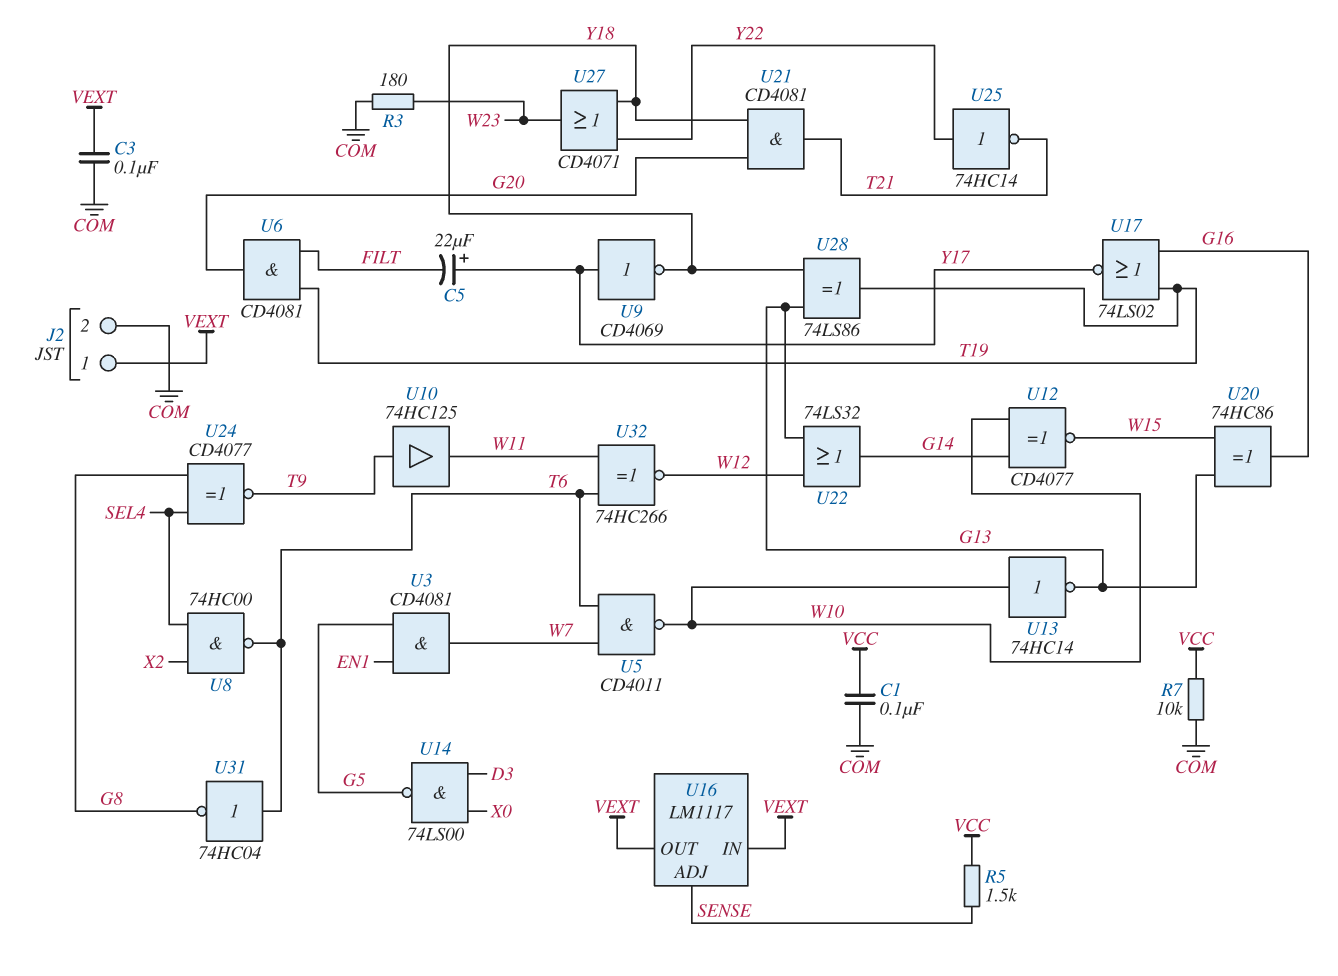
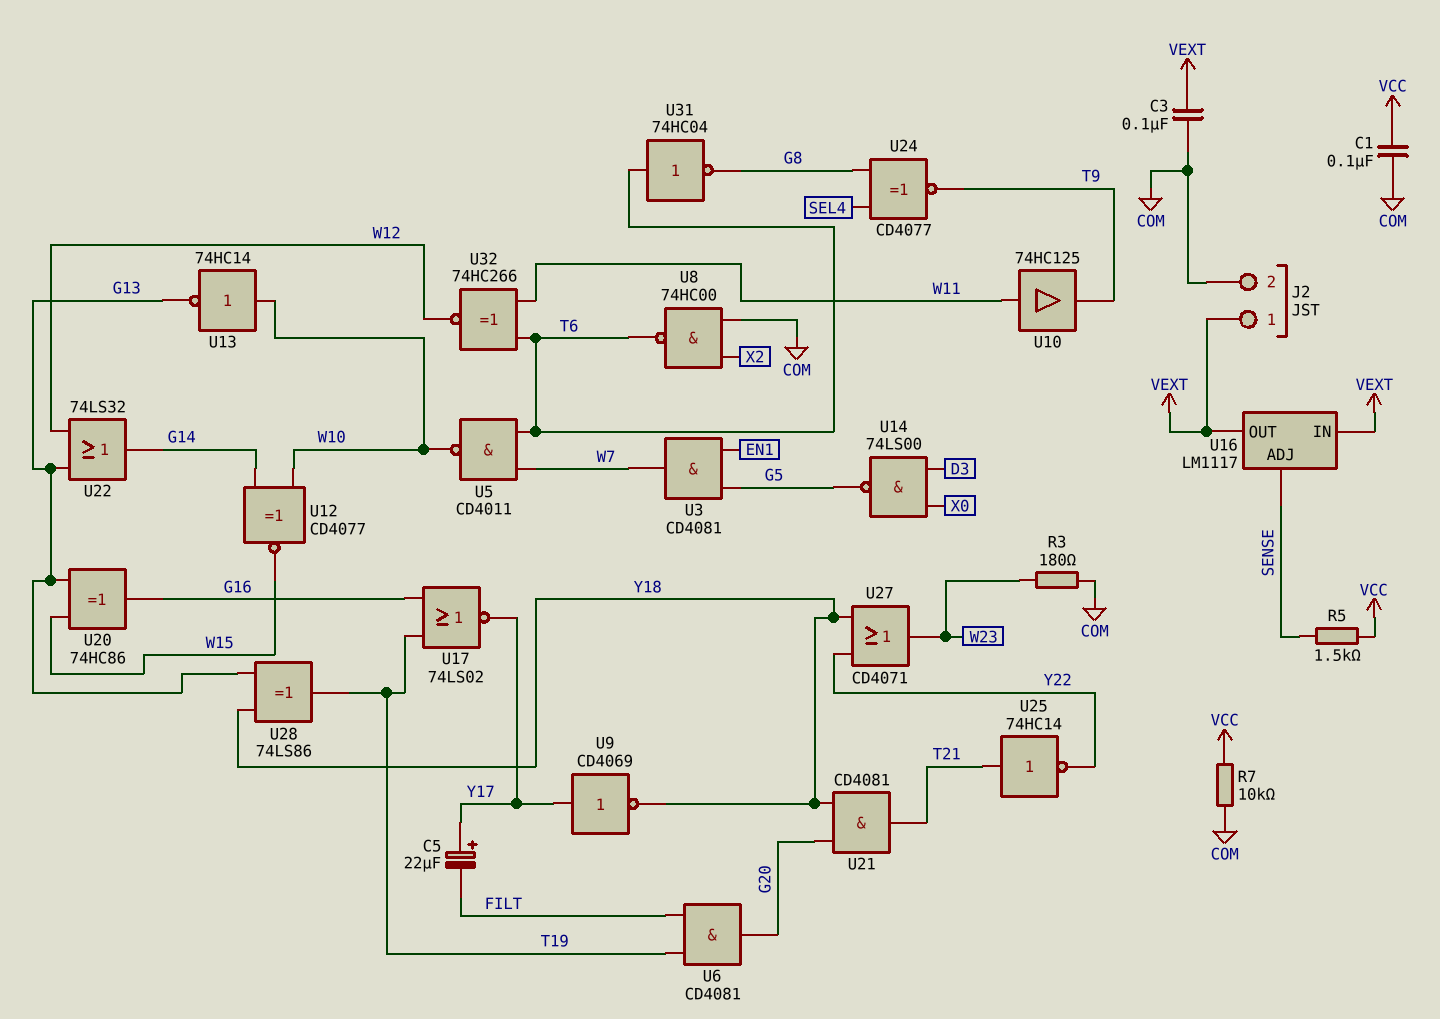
U8: NAND 74HC00 (in SEL4, in X2, out T6) -> NAND 74HC00 (in COM, in X2, out T6)
U10: buffer 74HC125 (in T9, out W11) -> buffer 74HC125 (in W11, out T9)
U25: NOT 74HC14 (in Y22, out T21) -> NOT 74HC14 (in T21, out Y22)

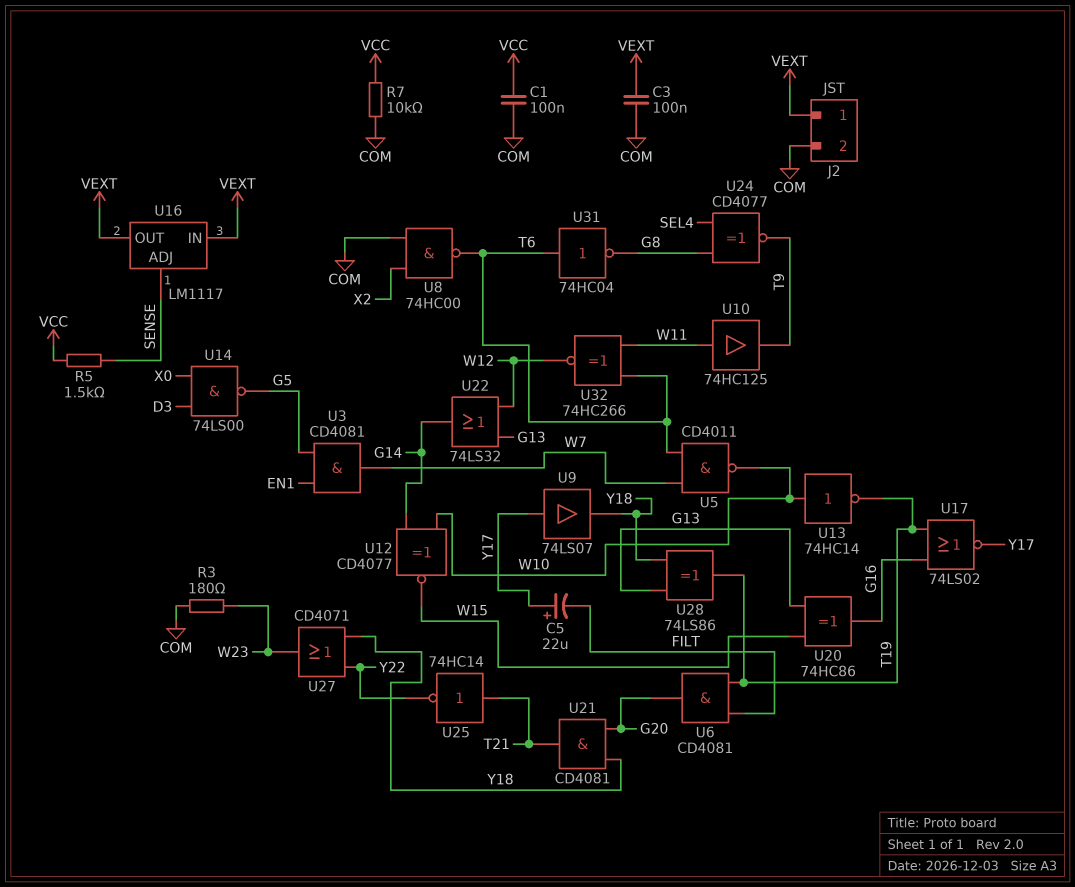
U9: NOT CD4069 (in Y17, out Y18) -> buffer 74LS07 (in Y17, out Y18)
U13: NOT 74HC14 (in W10, out G13) -> NOT 74HC14 (in W10, out T19)

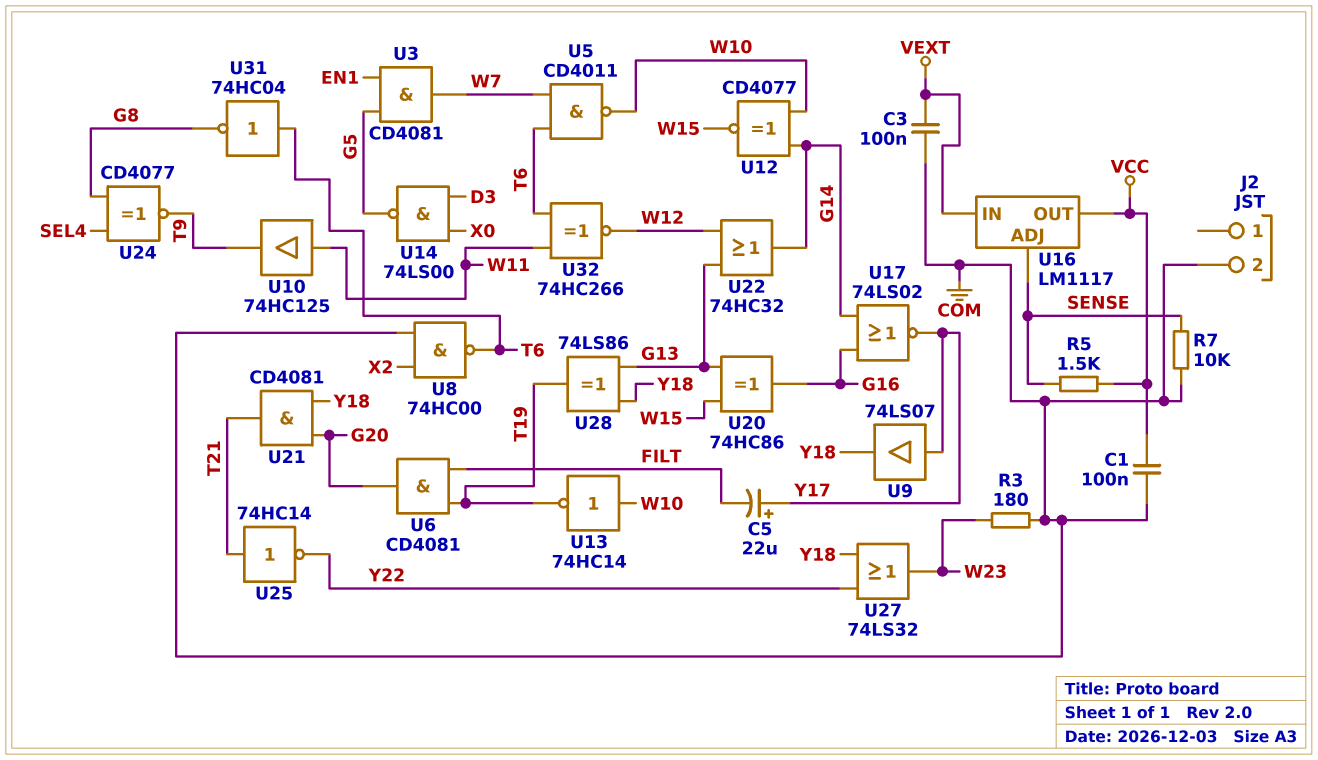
J2 pin 1: VEXT -> none
R7: 10k (COM, VCC) -> 10k (COM, SENSE)
U16 pin OUT: VEXT -> VCC
U17: NOR 74LS02 (in G16, in T19, out Y17) -> NOR 74LS02 (in G14, in G16, out Y17)
U22: OR 74LS32 (in G13, in W12, out G14) -> OR 74HC32 (in G13, in W12, out G14)
U27: OR CD4071 (in Y18, in Y22, out W23) -> OR 74LS32 (in Y18, in Y22, out W23)

